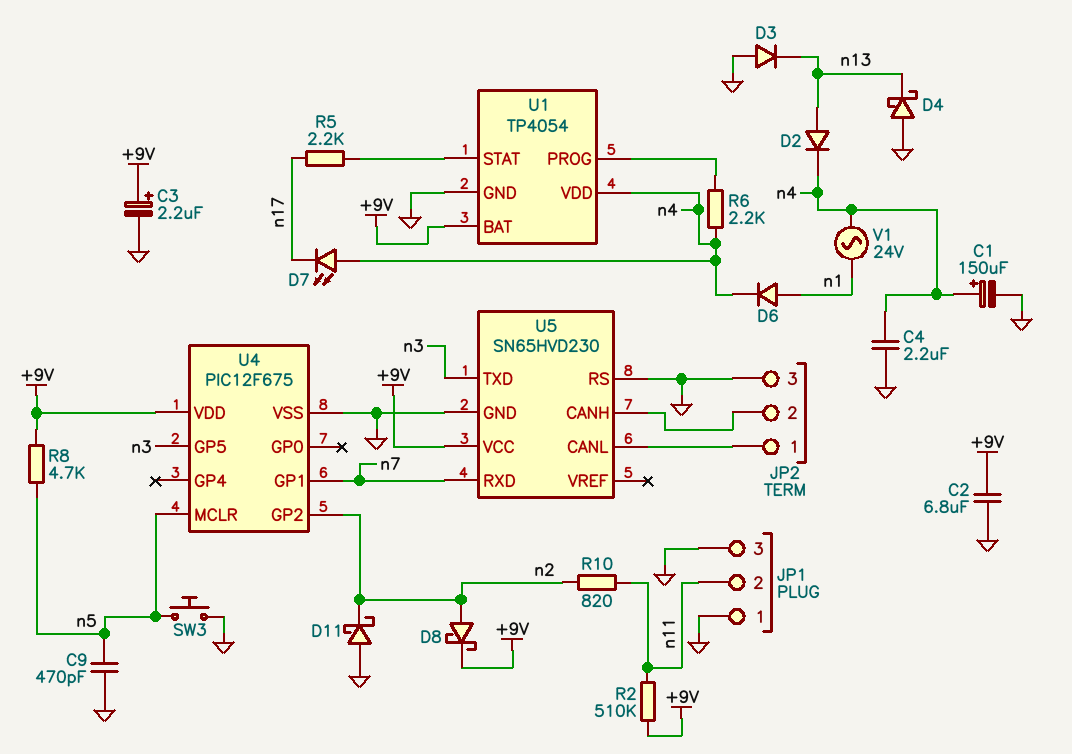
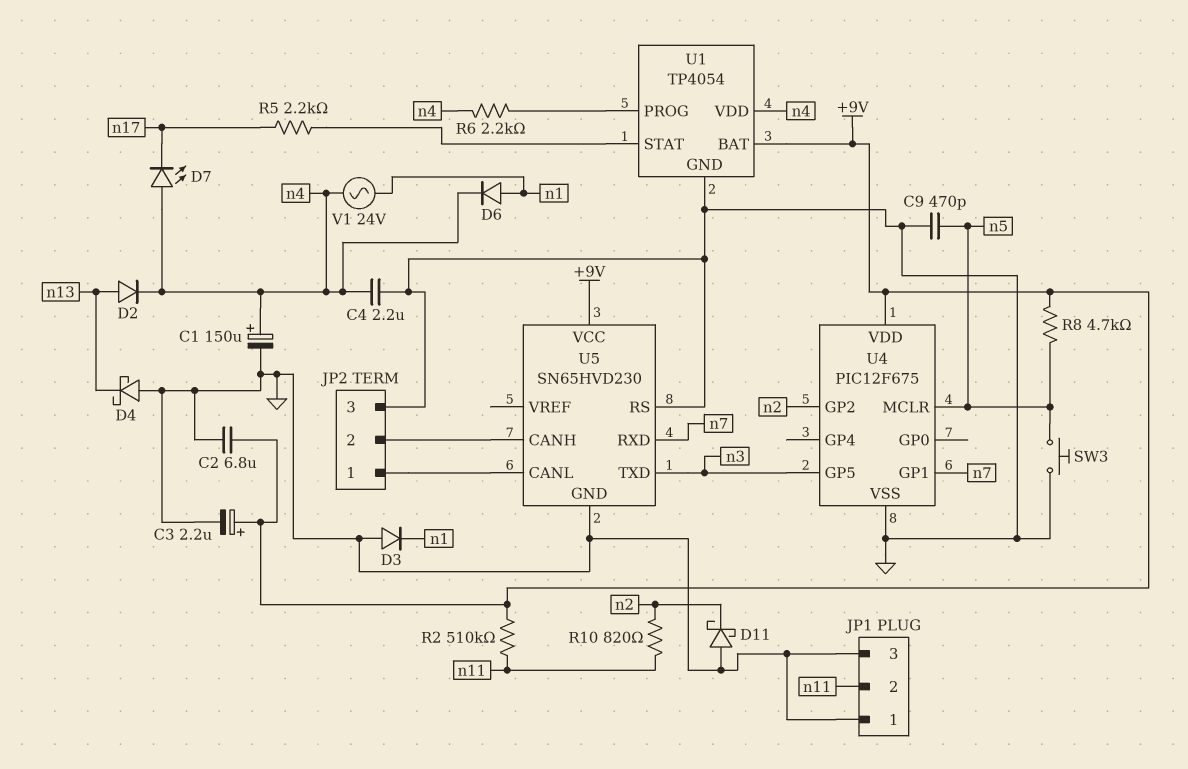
D3: diode (A GND, K n13) -> diode (A GND, K n1)
D8: schottky (A n2, K +9V) -> none

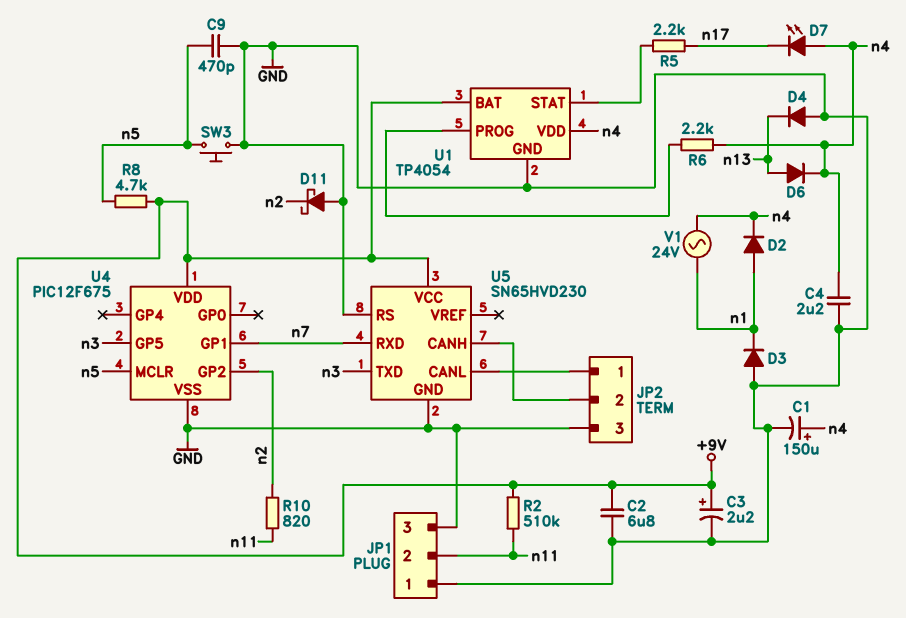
D2: diode (A n13, K n4) -> diode (A n1, K n4)
D4: schottky (A GND, K n13) -> diode (A GND, K n13)
D6: diode (A n1, K n4) -> diode (A n13, K n4)

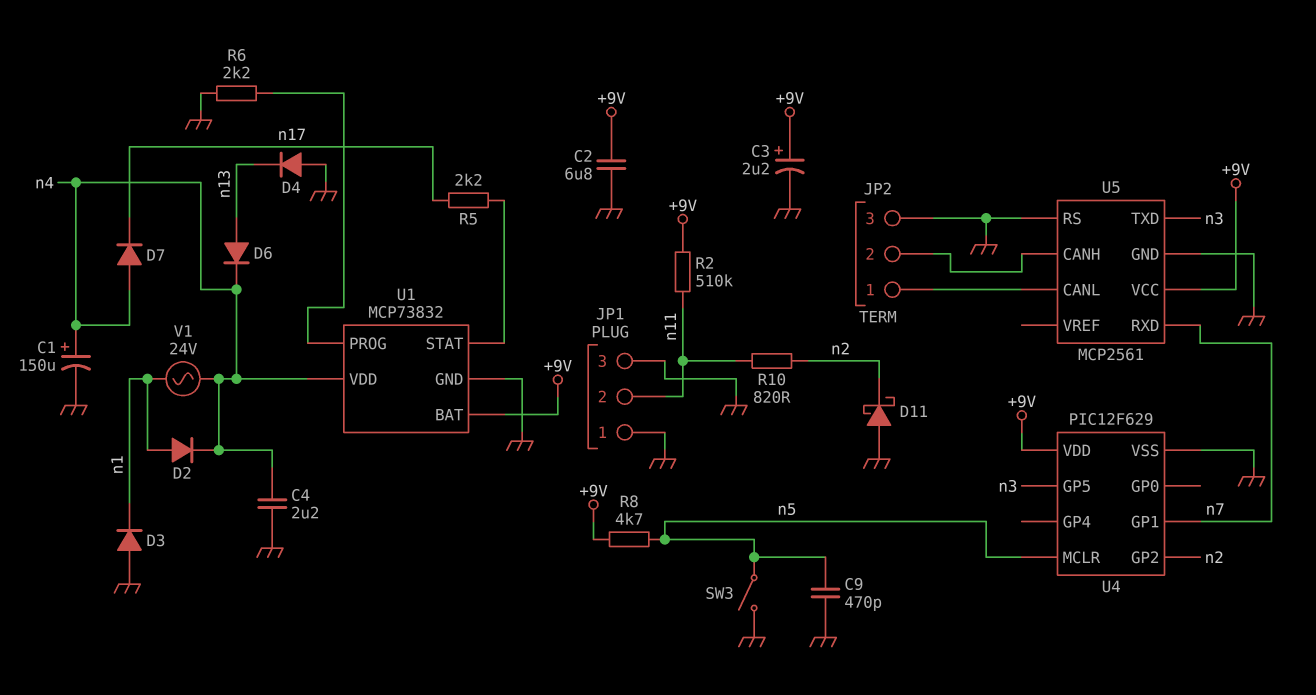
D7: LED (A n4, K n17) -> diode (A n4, K n17)
R6: 2.2k (U1/PROG, n4) -> 2.2k (GND, U1/PROG)
SW3: button (GND, n5) -> switch (GND, n5)
U1: TP4054 -> MCP73832
U4: PIC12F675 -> PIC12F629
U5: SN65HVD230 -> MCP2561

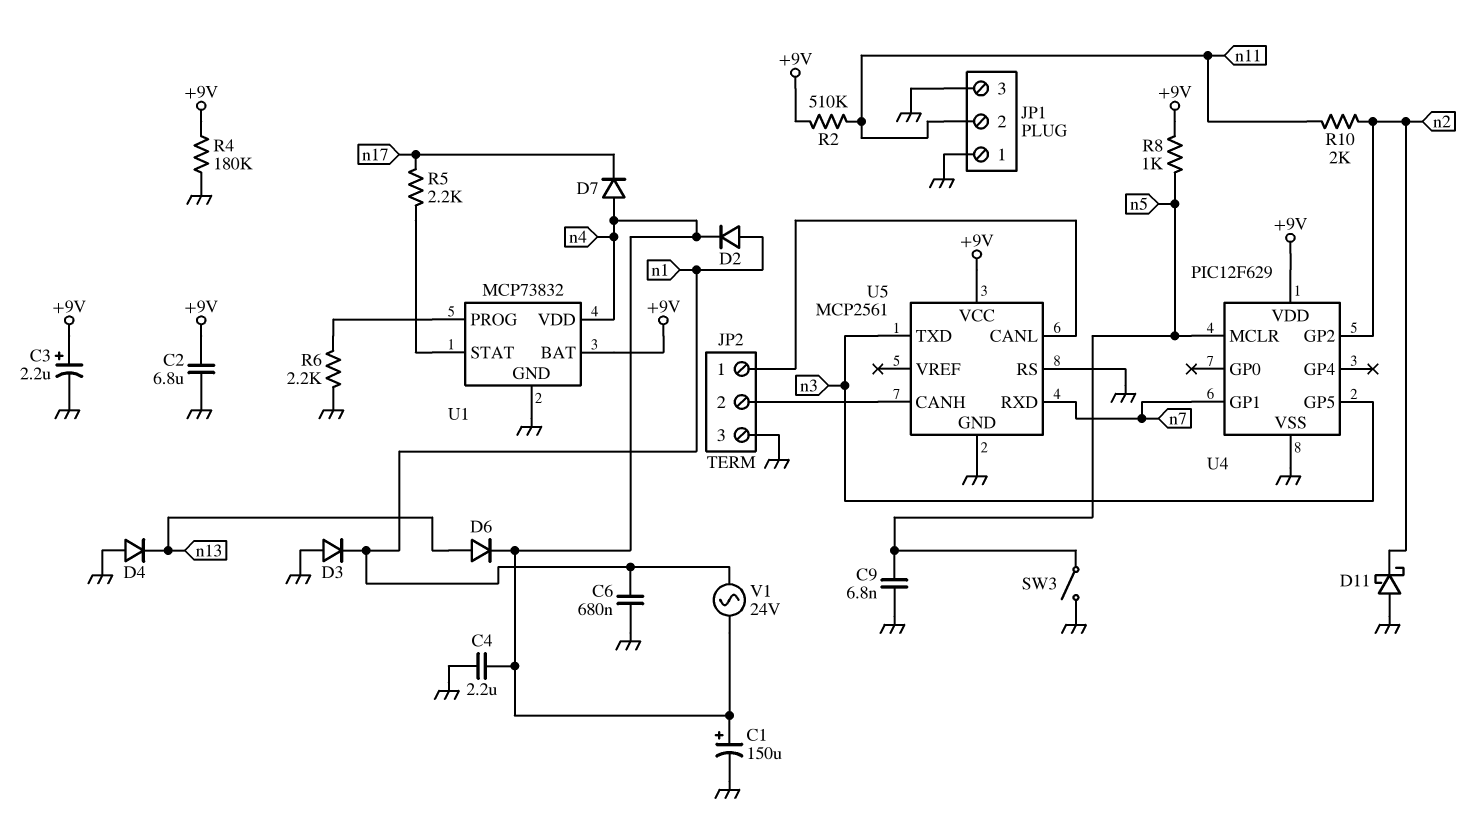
C6: none -> 680nF (GND, n1)
C9: 470pF (GND, n5) -> 6.8nF (GND, n5)
R4: none -> 180k (+9V, GND)
R8: 4.7k (+9V, n5) -> 1k (+9V, n5)
R10: 820 (n2, n11) -> 2k (n2, n11)

